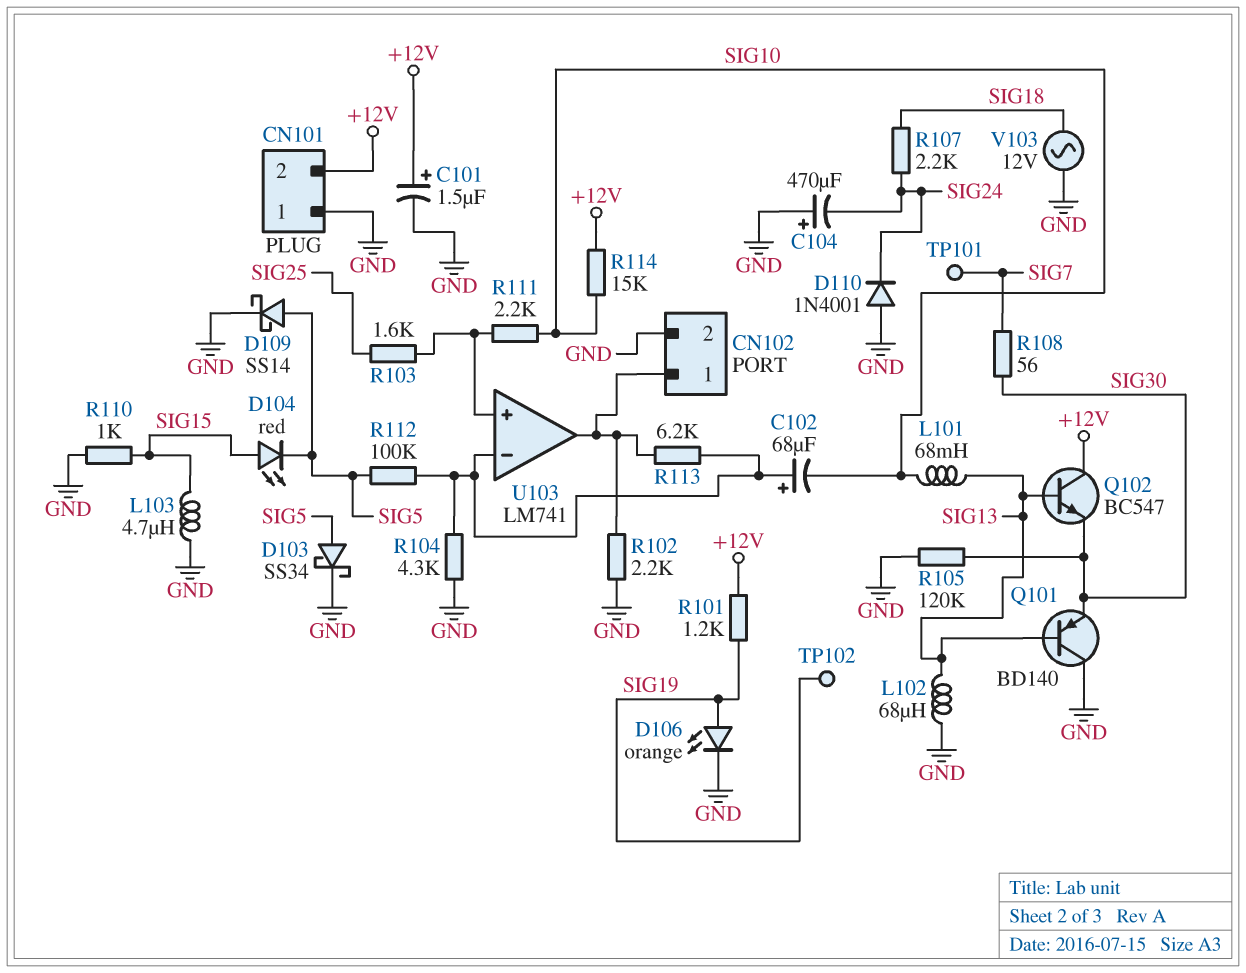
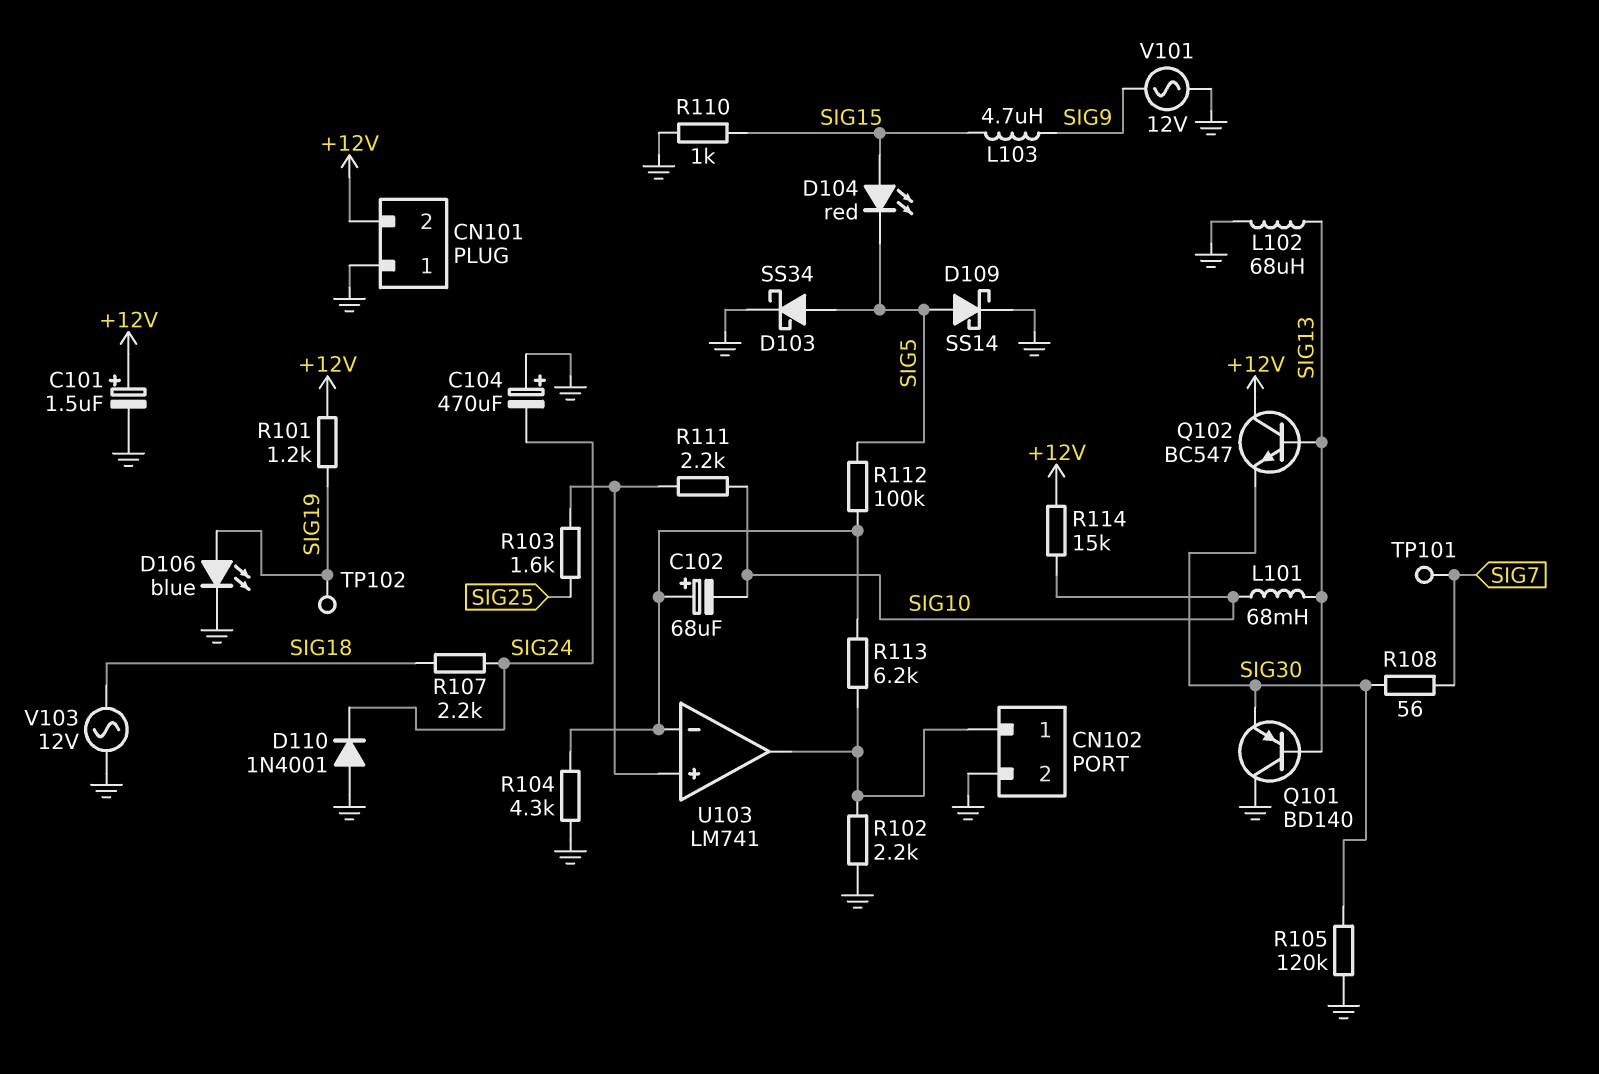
D106: LED orange (A SIG19, K GND) -> LED blue (A SIG19, K GND)
L103: 4.7uH (GND, SIG15) -> 4.7uH (SIG9, SIG15)
V101: none -> AC 12V (GND, SIG9)

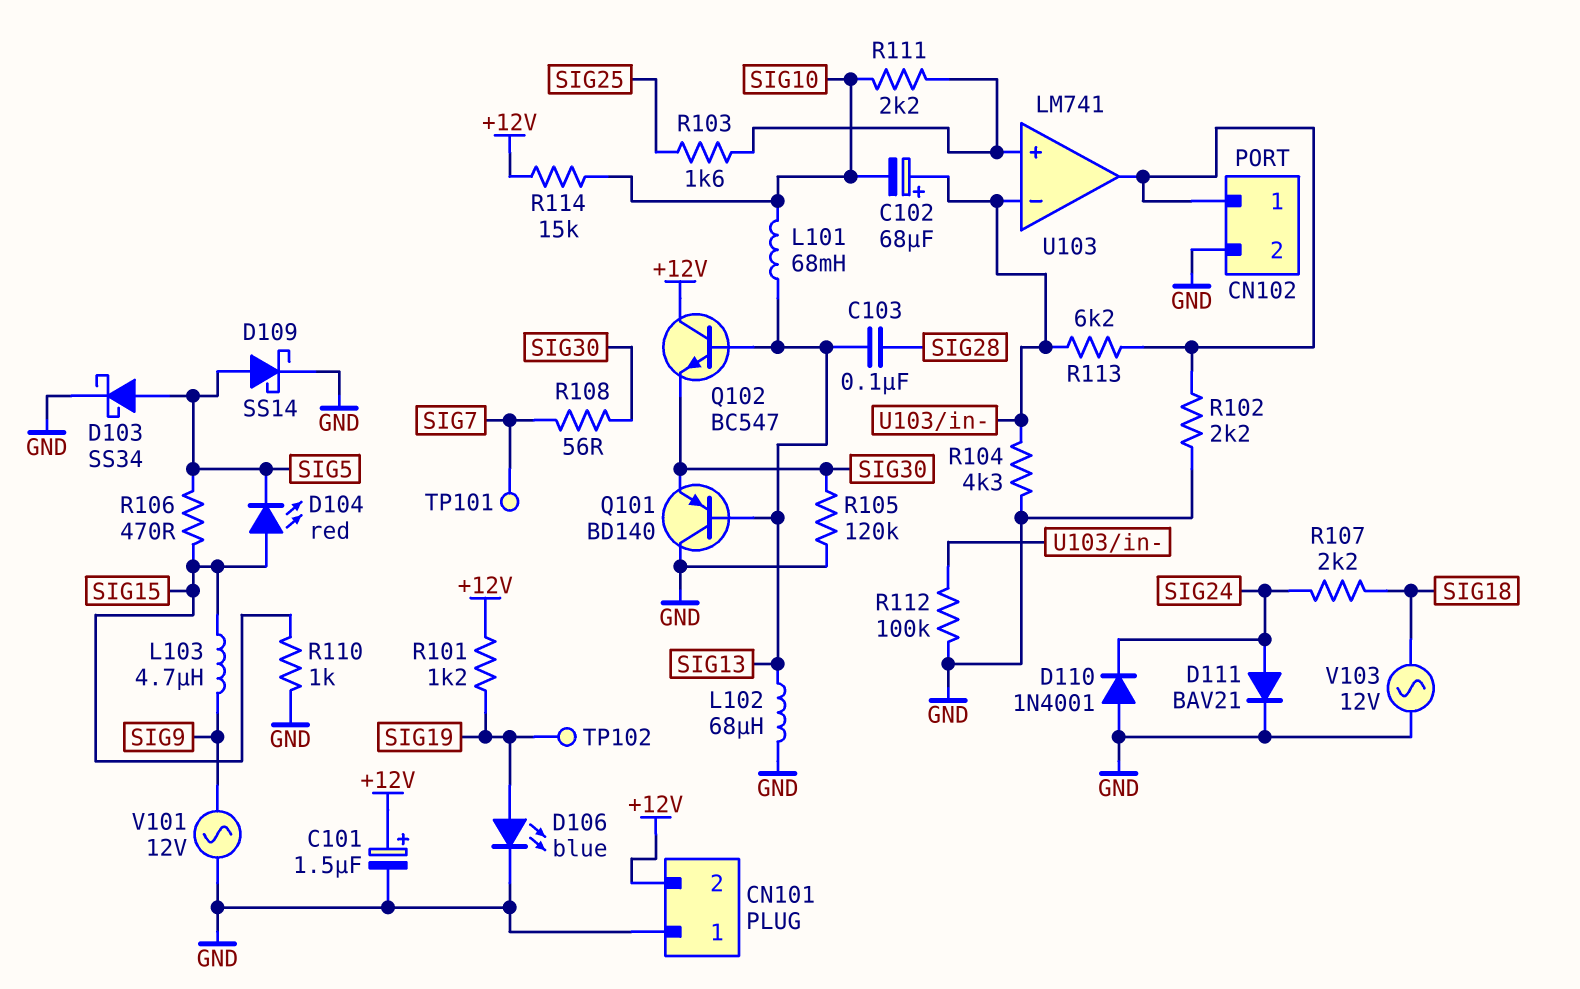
C103: none -> 100nF (SIG13, SIG28)
C104: 470uF (plus GND, minus SIG24) -> none
D111: none -> diode BAV21 (A SIG24, K GND)
R106: none -> 470 (SIG5, SIG15)
R112: 100k (SIG5, U103/in-) -> 100k (GND, U103/in-)

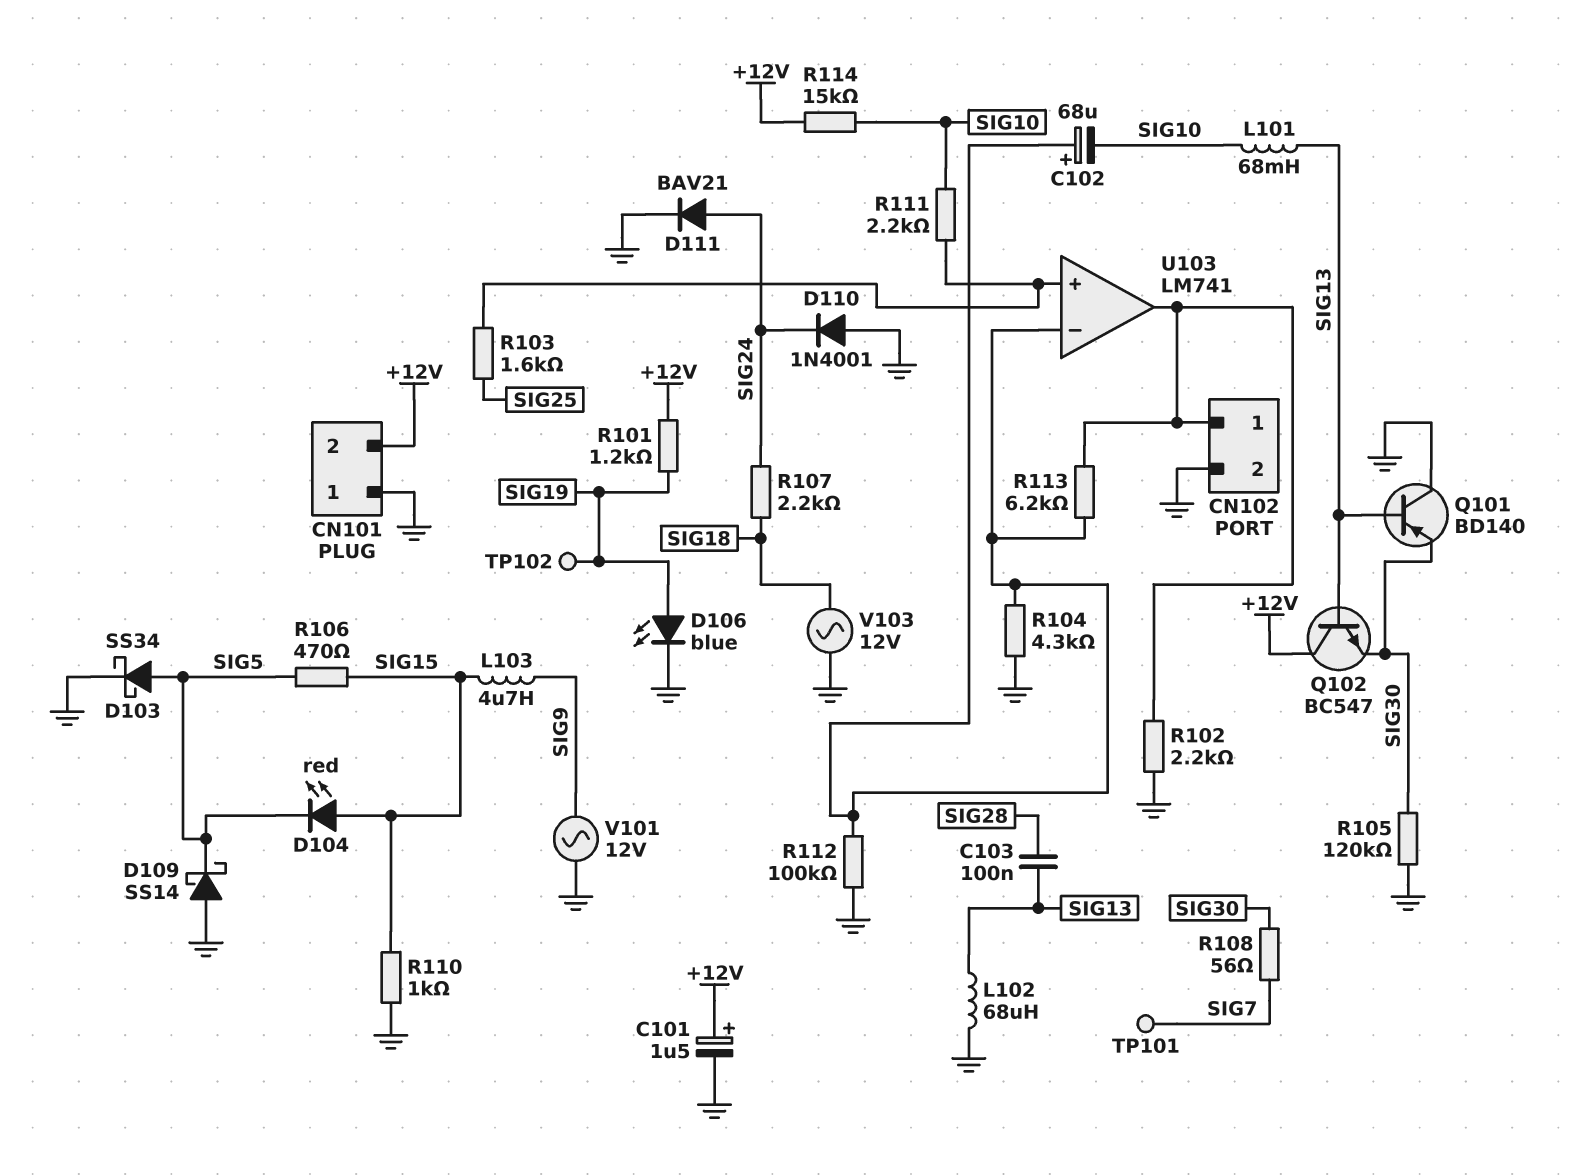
D109: schottky SS14 (A SIG5, K GND) -> schottky SS14 (A GND, K SIG5)

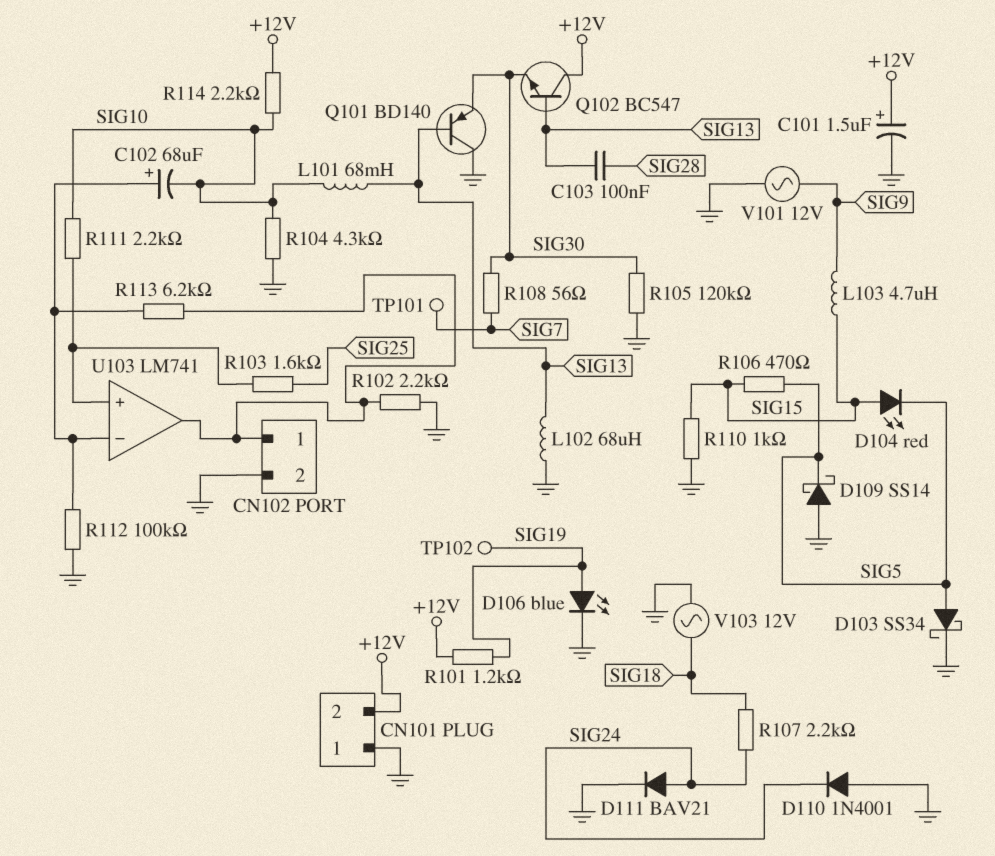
R104: 4.3k (GND, U103/in-) -> 4.3k (GND, SIG10)
R114: 15k (+12V, SIG10) -> 2.2k (+12V, SIG10)

